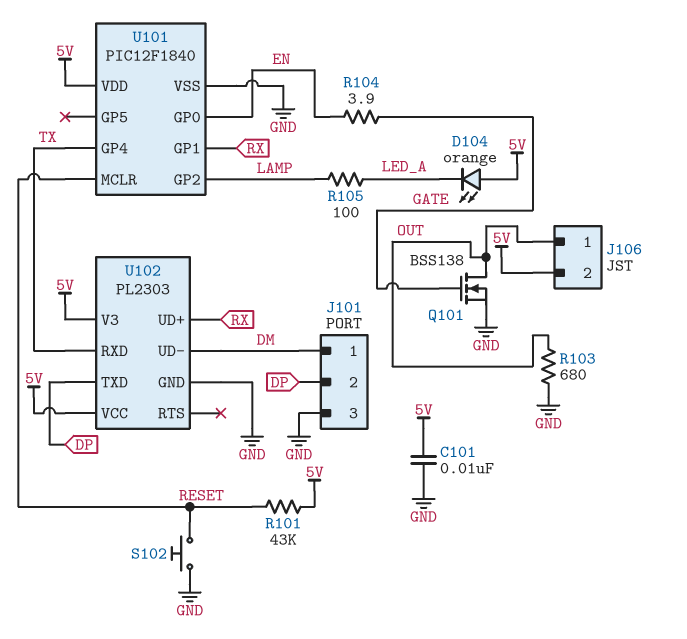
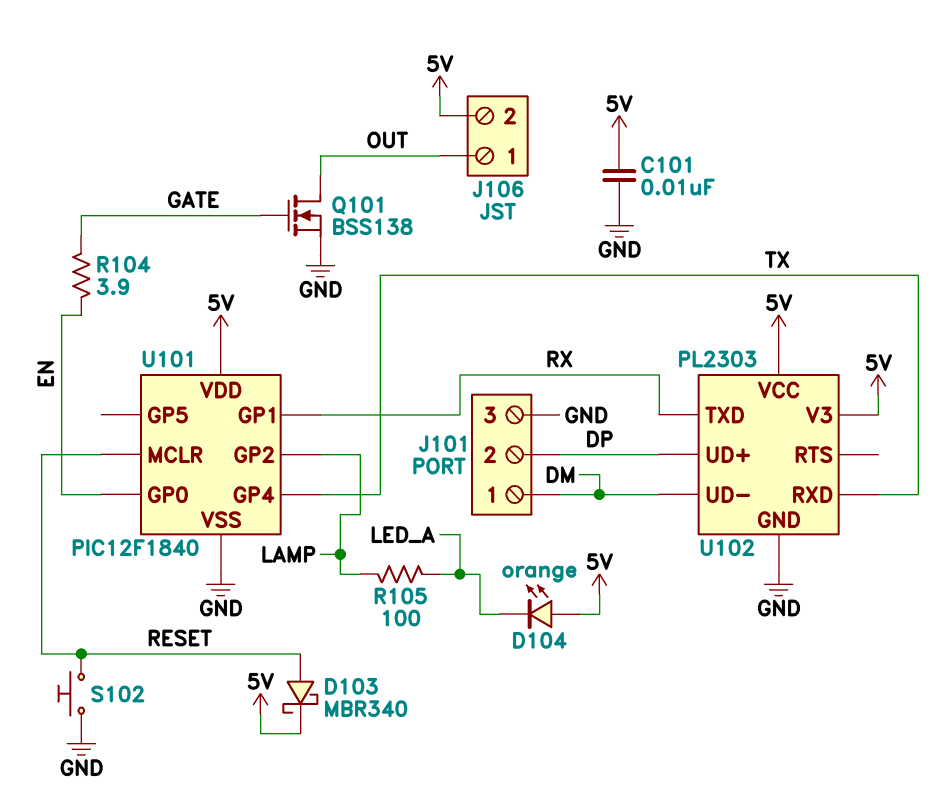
D103: none -> schottky MBR340 (A RESET, K 5V)
R101: 43k (5V, RESET) -> none
R103: 680 (GND, OUT) -> none
U102 pin TXD: DP -> RX
U102 pin UD+: RX -> DP

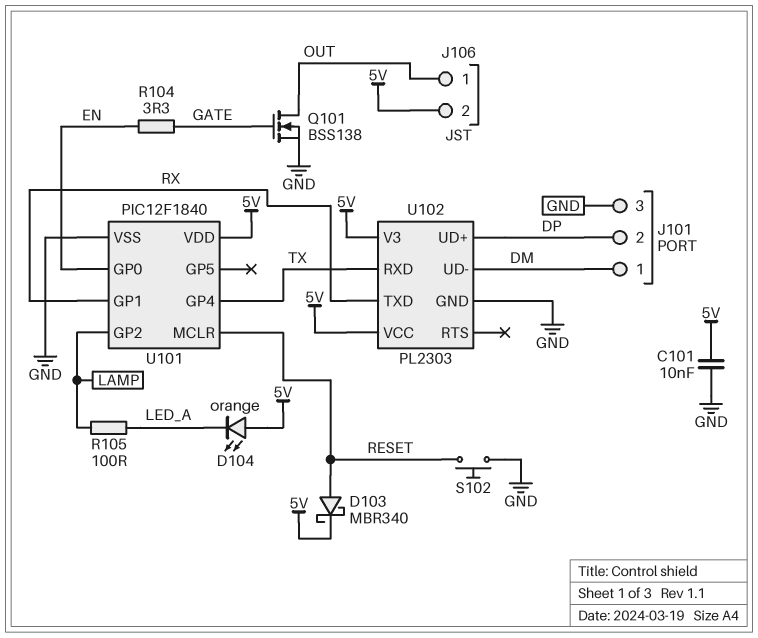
R104: 3.9 (EN, GATE) -> 3.3 (EN, GATE)

